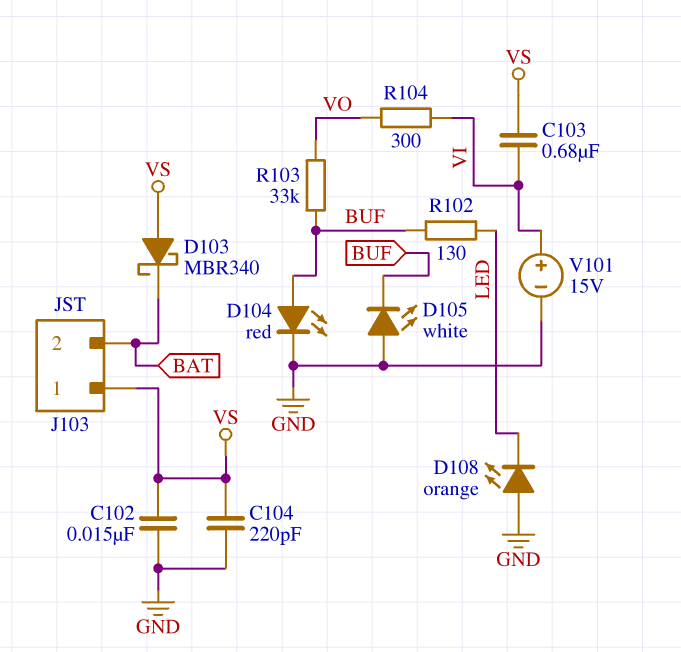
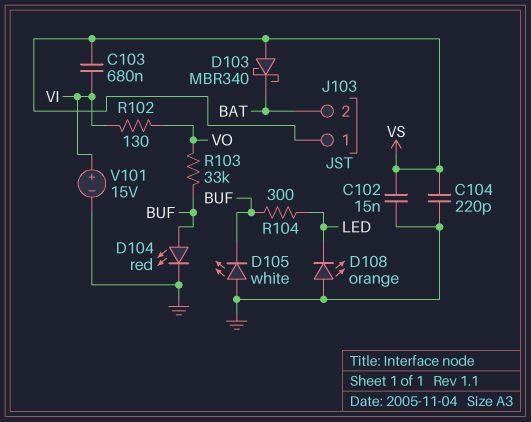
R102: 130 (BUF, LED) -> 130 (VI, VO)
R104: 300 (VI, VO) -> 300 (BUF, LED)

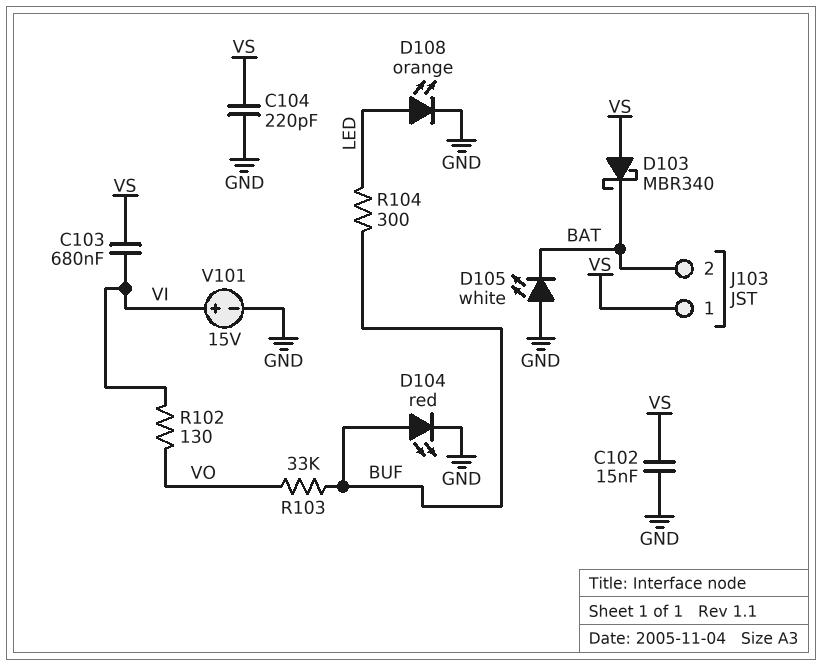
D105: LED white (A GND, K BUF) -> LED white (A GND, K BAT)
D108: LED orange (A GND, K LED) -> LED orange (A LED, K GND)

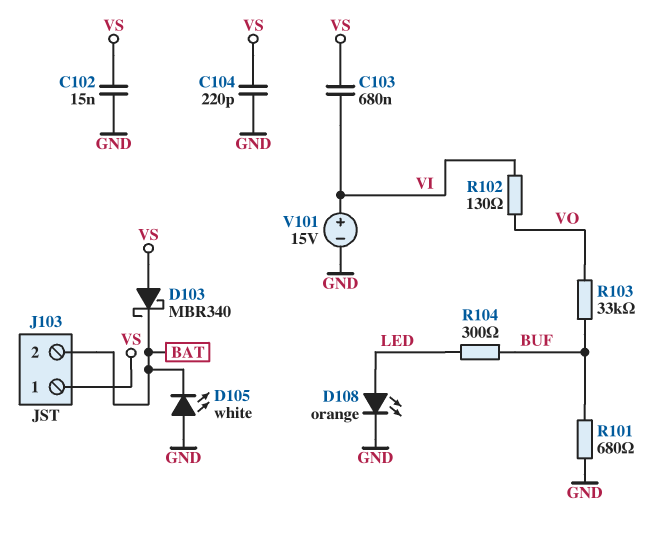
D104: LED red (A BUF, K GND) -> none
R101: none -> 680 (BUF, GND)

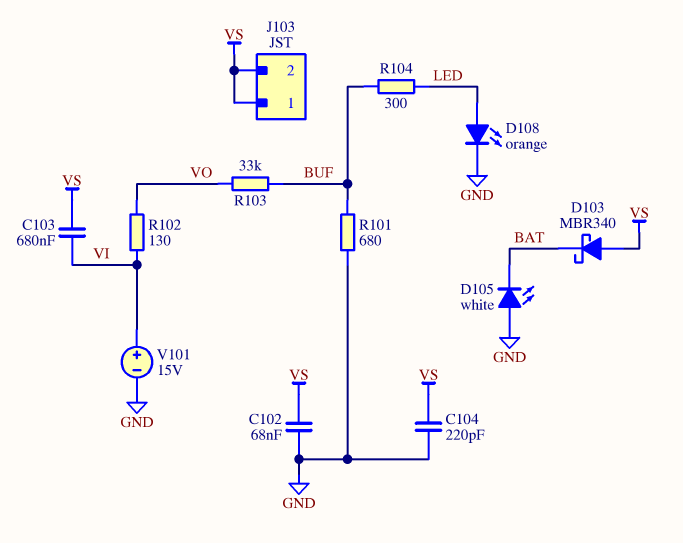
C102: 15nF (GND, VS) -> 68nF (GND, VS)
J103 pin 2: BAT -> VS

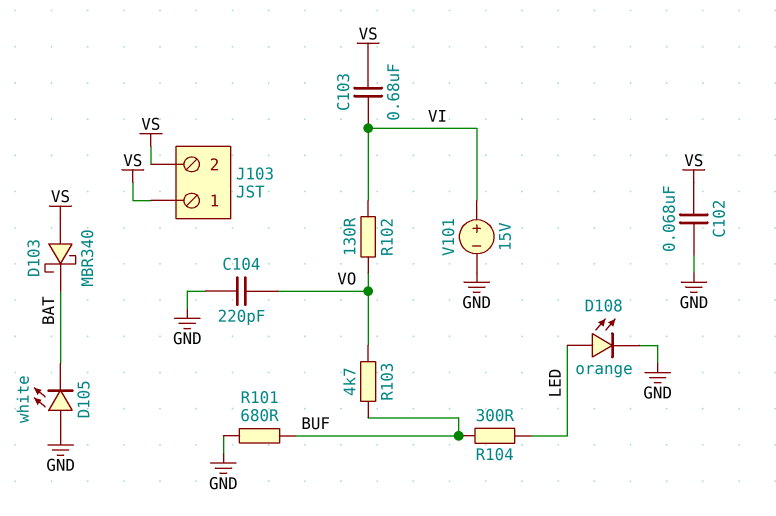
C104: 220pF (GND, VS) -> 220pF (GND, VO)
R103: 33k (BUF, VO) -> 4.7k (BUF, VO)

